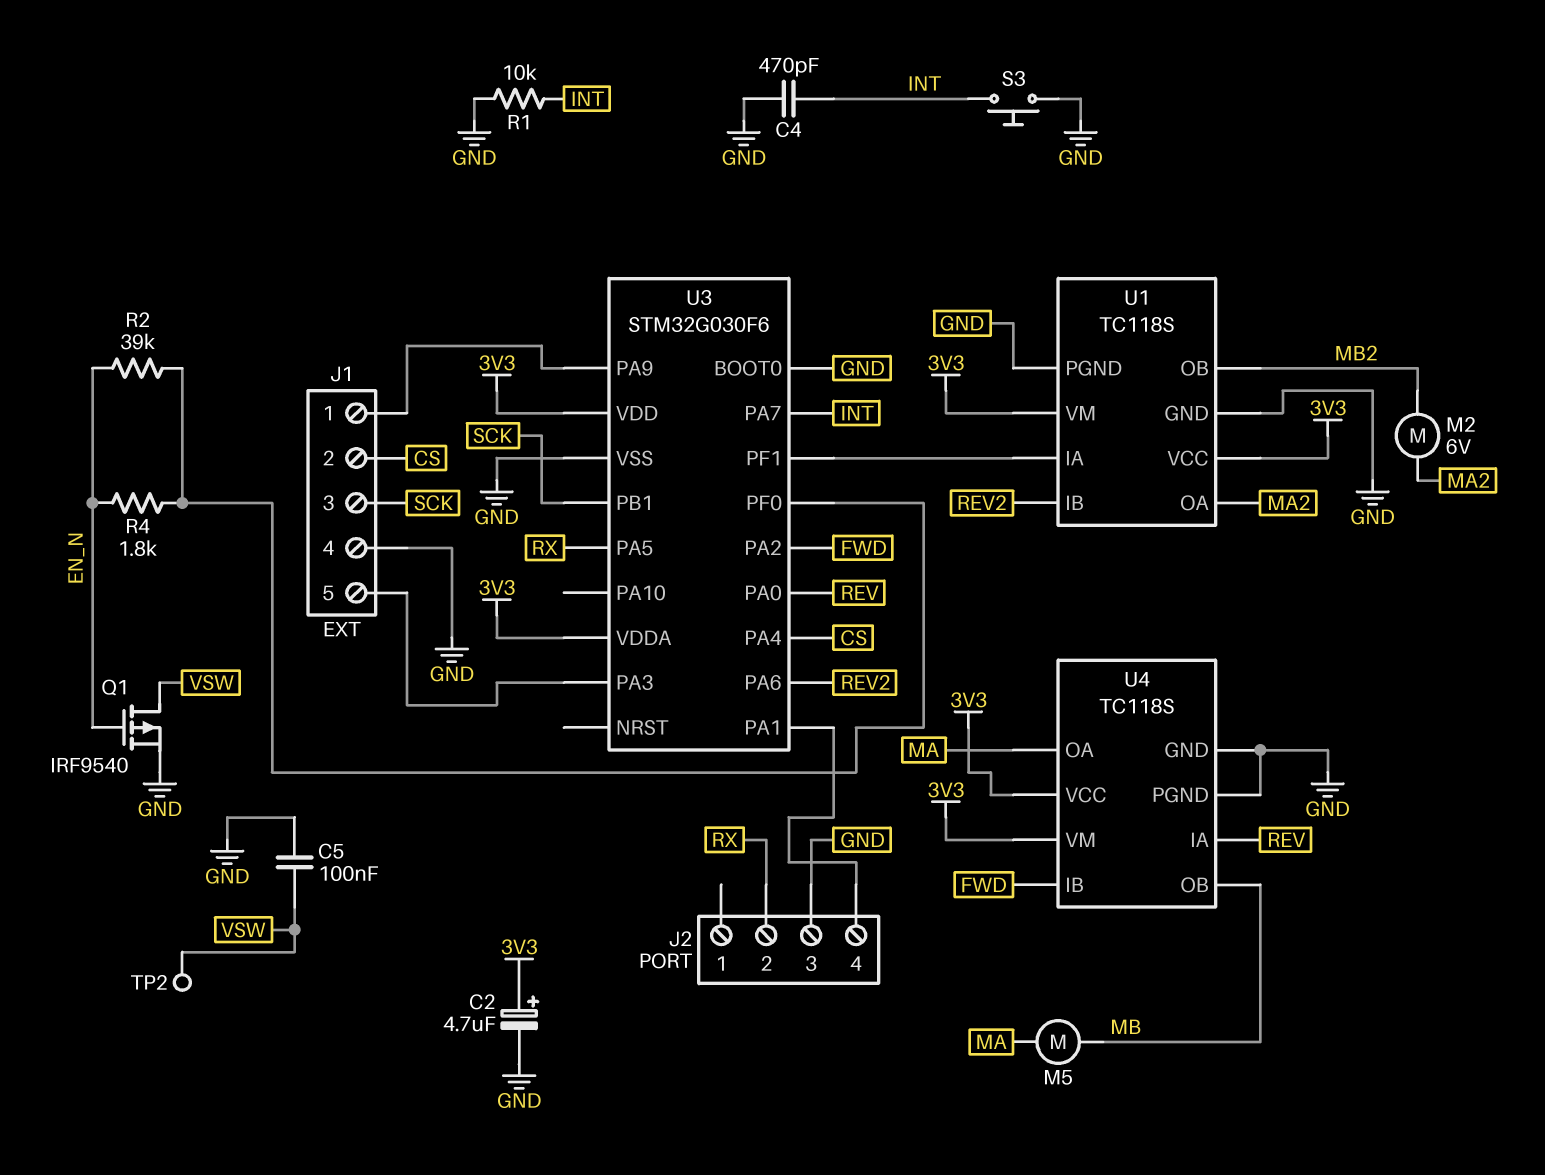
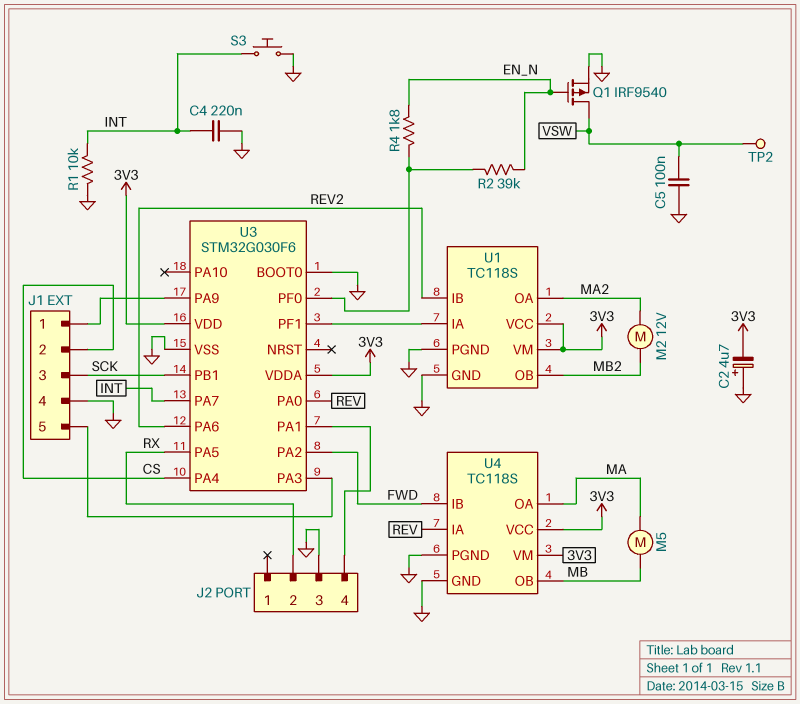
C2: 4.7uF (plus 3V3, minus GND) -> 4.7uF (plus GND, minus 3V3)
C4: 470pF (GND, INT) -> 220nF (GND, INT)
M2: motor 6V (MA2, MB2) -> motor 12V (MA2, MB2)

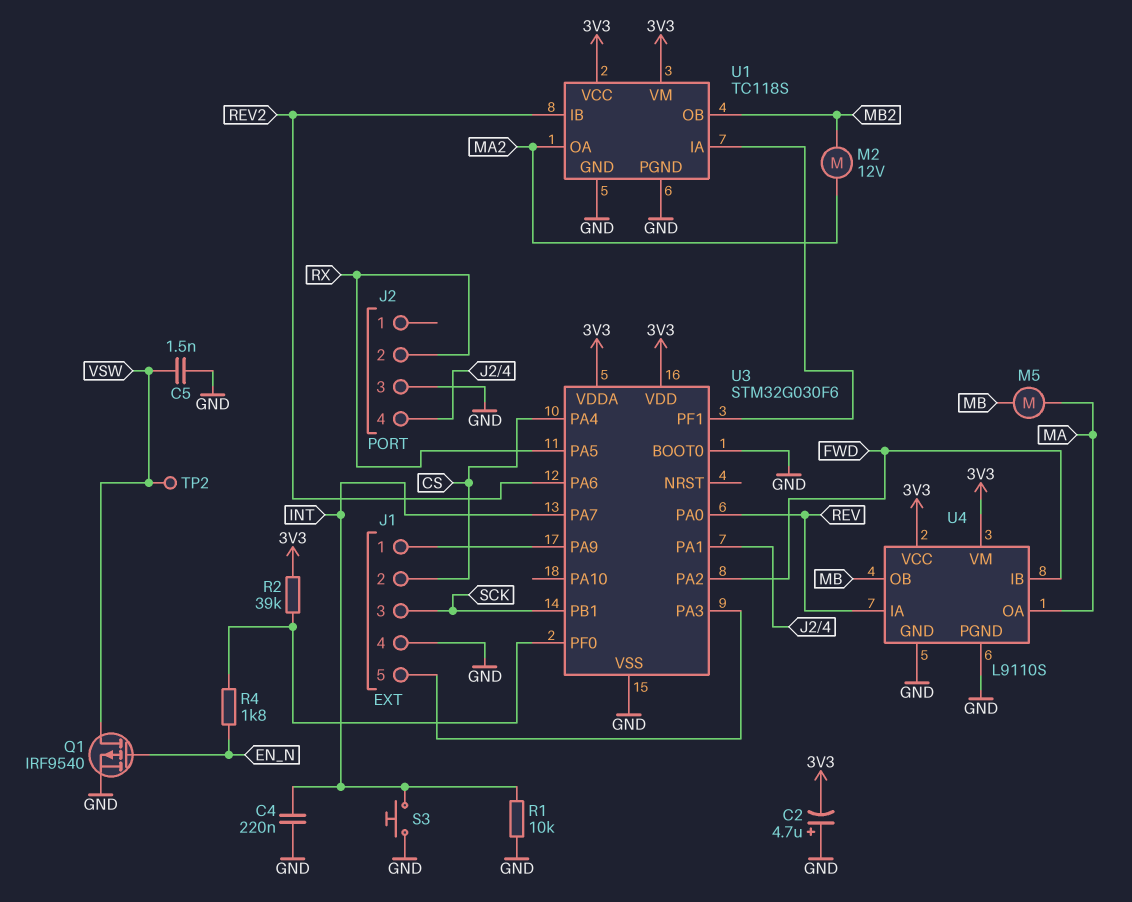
C5: 100nF (GND, VSW) -> 1.5nF (GND, VSW)
R2: 39k (EN_N, U3/PF0) -> 39k (3V3, U3/PF0)
U4: TC118S -> L9110S

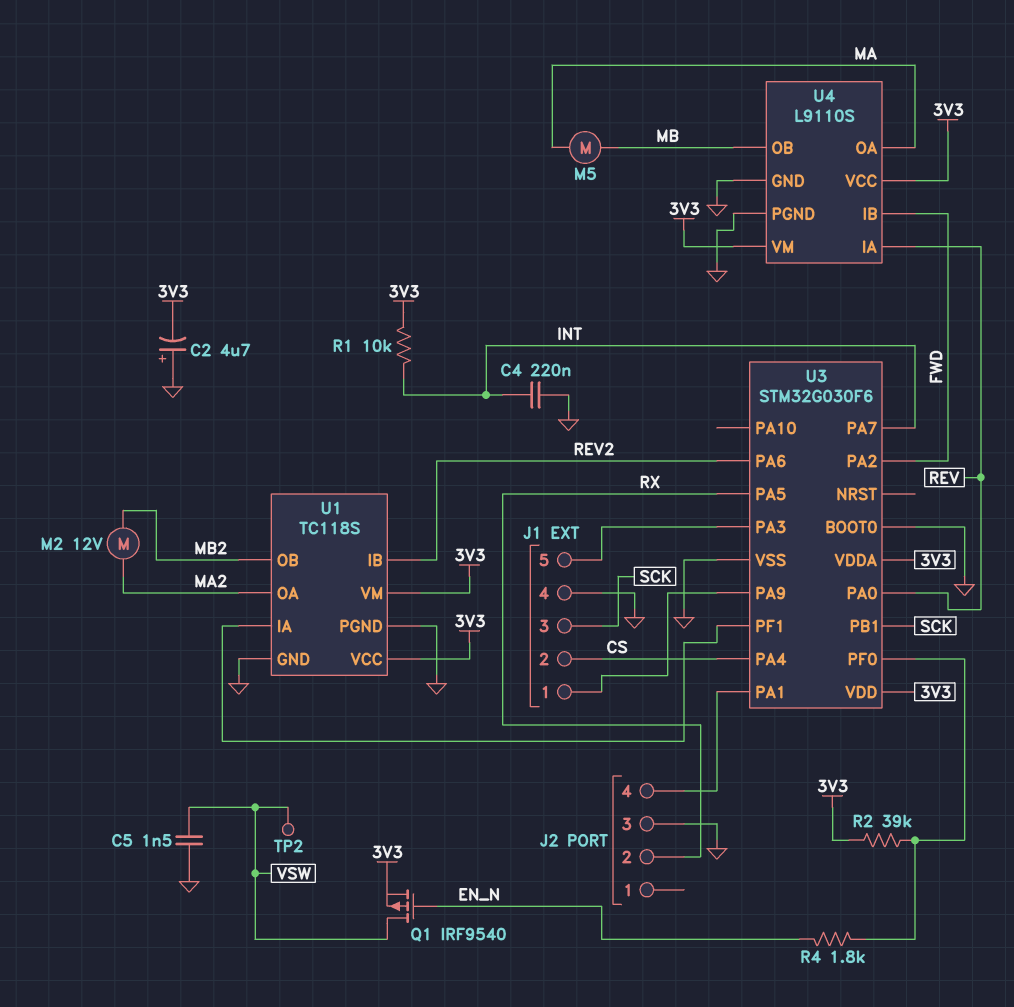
Q1: PMOS IRF9540 (G EN_N, D VSW, S GND) -> PMOS IRF9540 (G EN_N, D VSW, S 3V3)
R1: 10k (GND, INT) -> 10k (3V3, INT)
S3: button (GND, INT) -> none

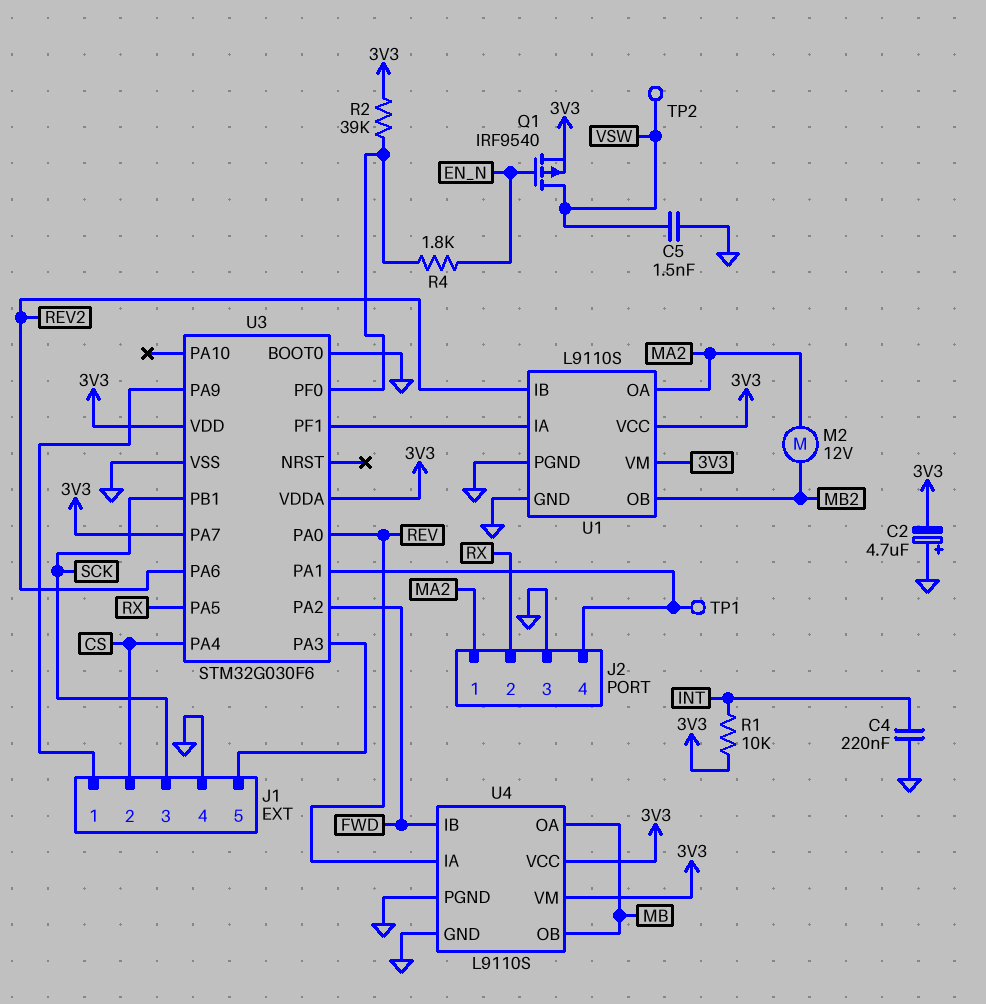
J2 pin 1: none -> MA2
M5: motor (MA, MB) -> none
TP1: none -> test point (J2/4)
U1: TC118S -> L9110S
U3 pin PA7: INT -> 3V3
U4 pin OA: MA -> MB

